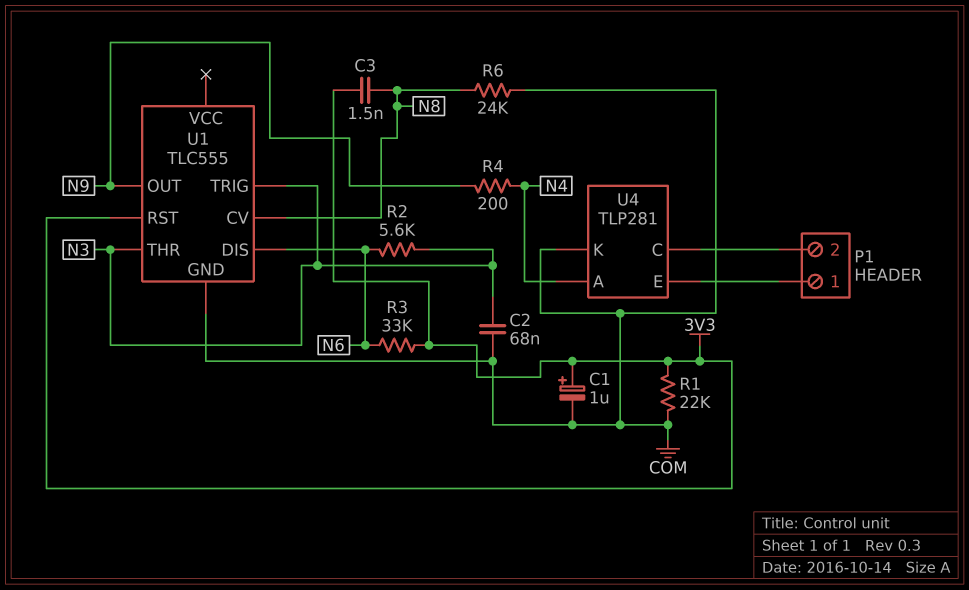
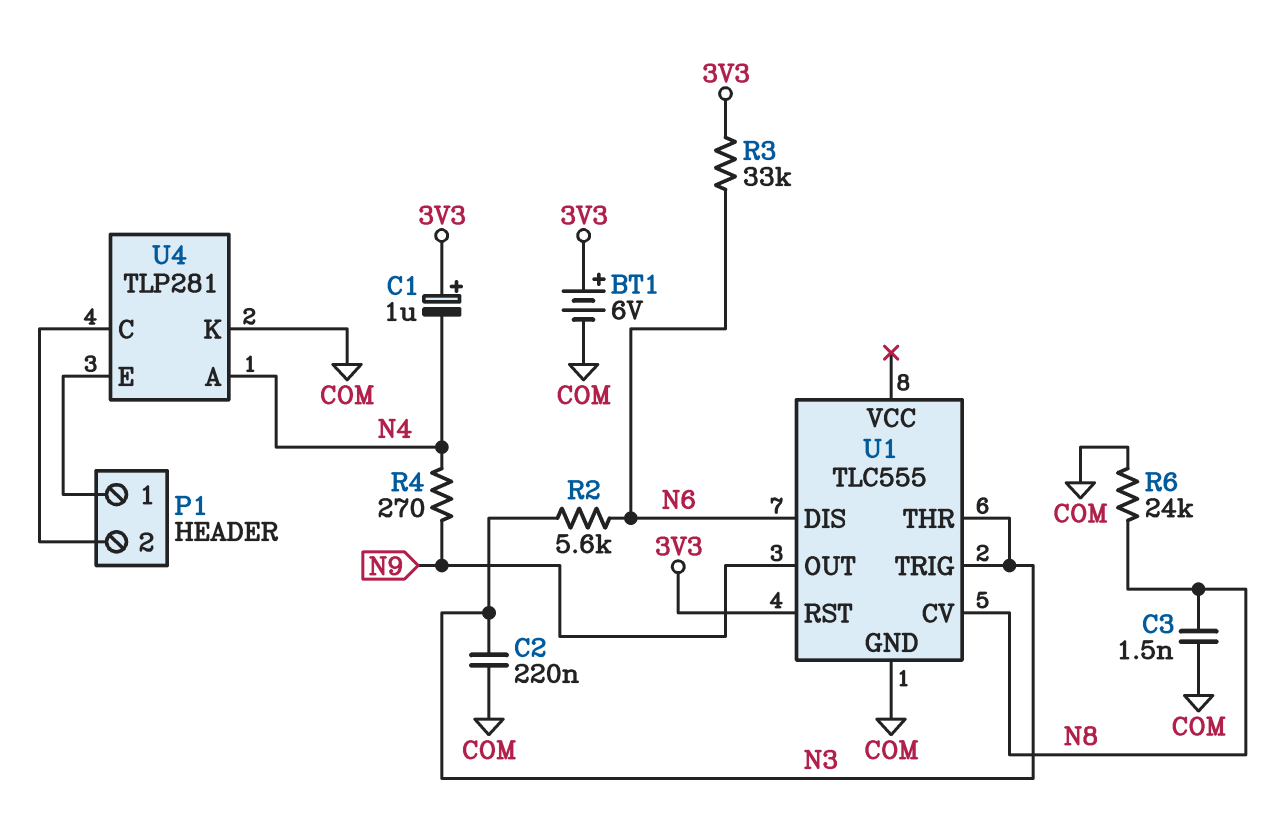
BT1: none -> 6V (plus 3V3, minus COM)
C1: 1uF (plus 3V3, minus COM) -> 1uF (plus 3V3, minus N4)
C2: 68nF (COM, N3) -> 220nF (COM, N3)
C3: 1.5nF (3V3, N8) -> 1.5nF (COM, N8)
R1: 22k (3V3, COM) -> none
R4: 200 (N4, N9) -> 270 (N4, N9)

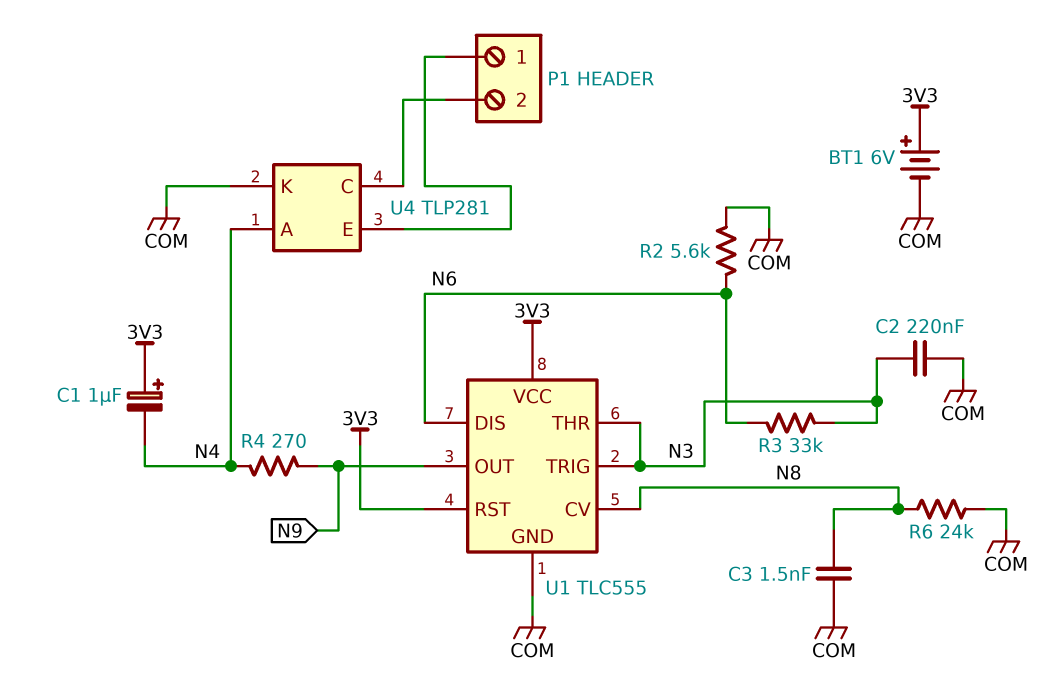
R2: 5.6k (N3, N6) -> 5.6k (COM, N6)
R3: 33k (3V3, N6) -> 33k (N3, N6)
U1 pin VCC: none -> 3V3

